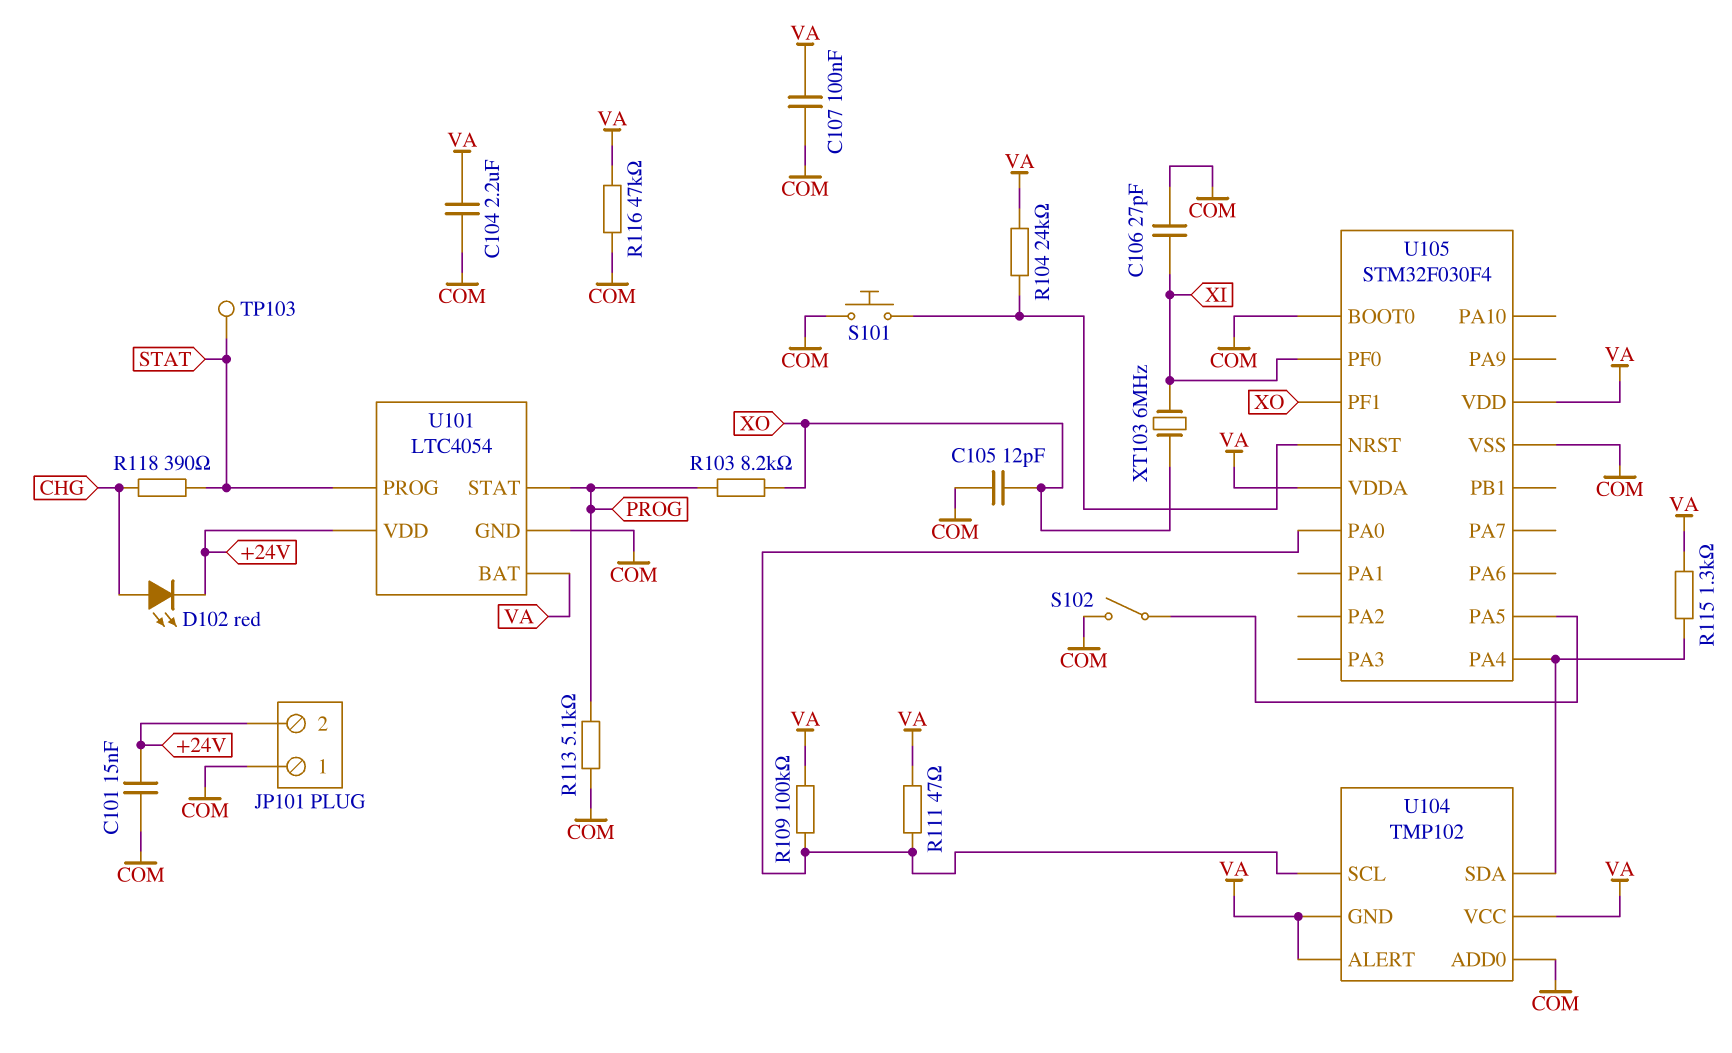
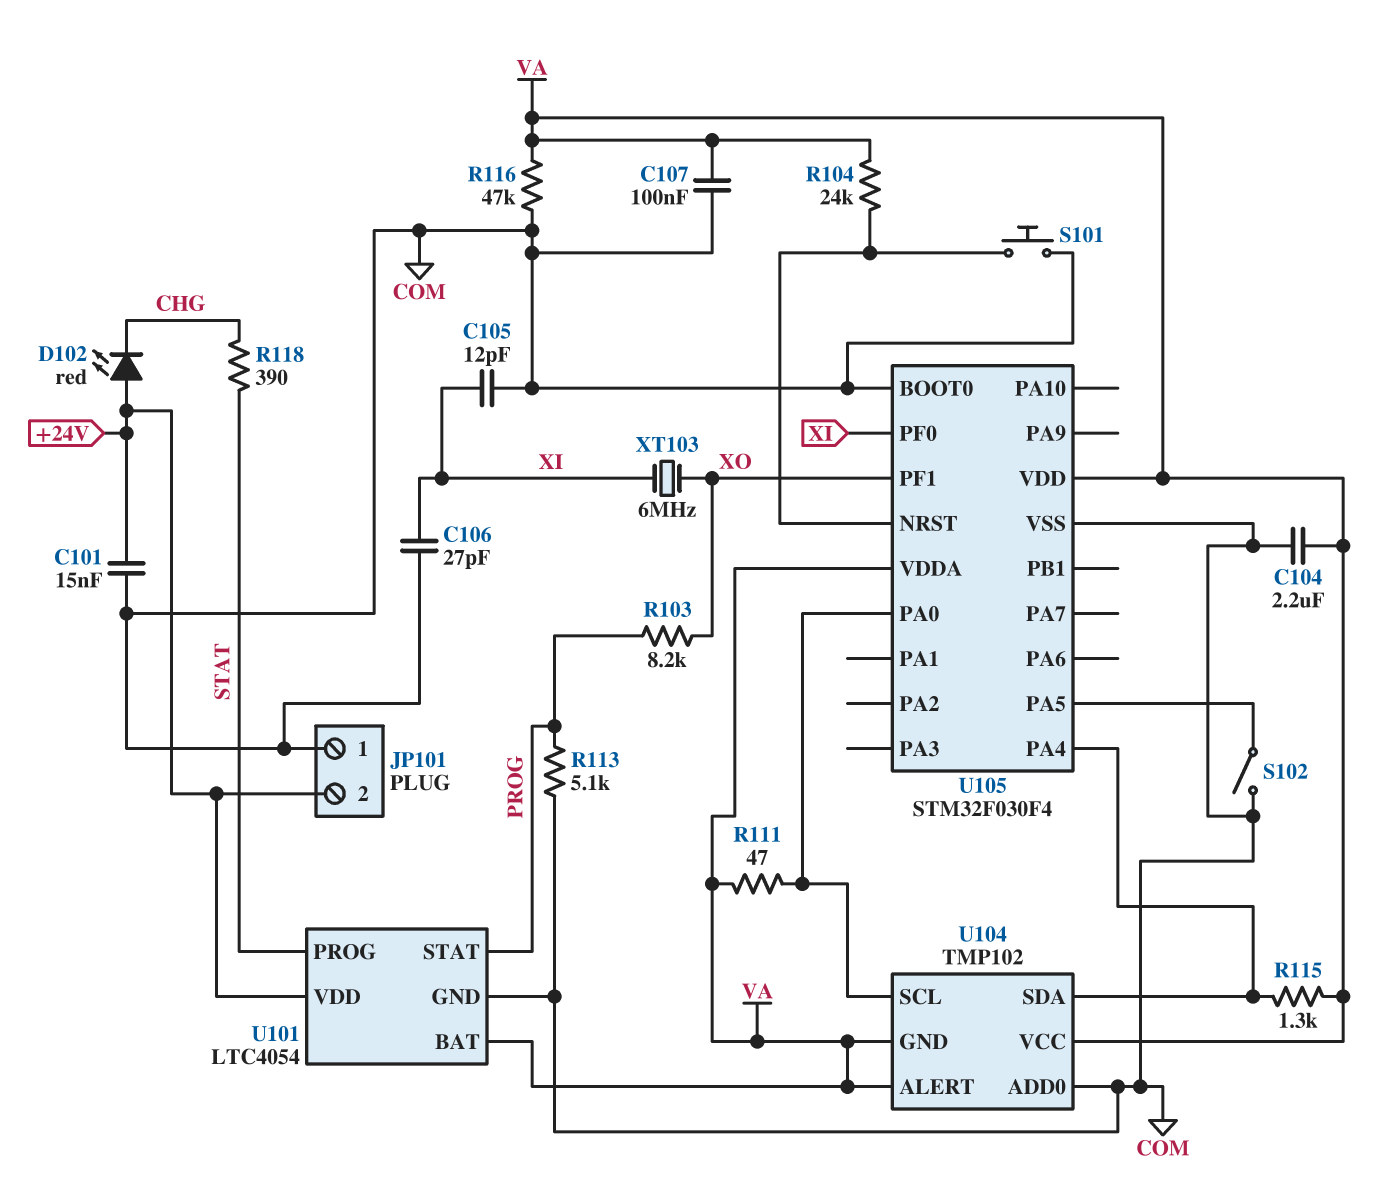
C105: 12pF (COM, XO) -> 12pF (COM, XI)
D102: LED red (A CHG, K +24V) -> LED red (A +24V, K CHG)
R109: 100k (U104/SCL, VA) -> none
TP103: test point (STAT) -> none

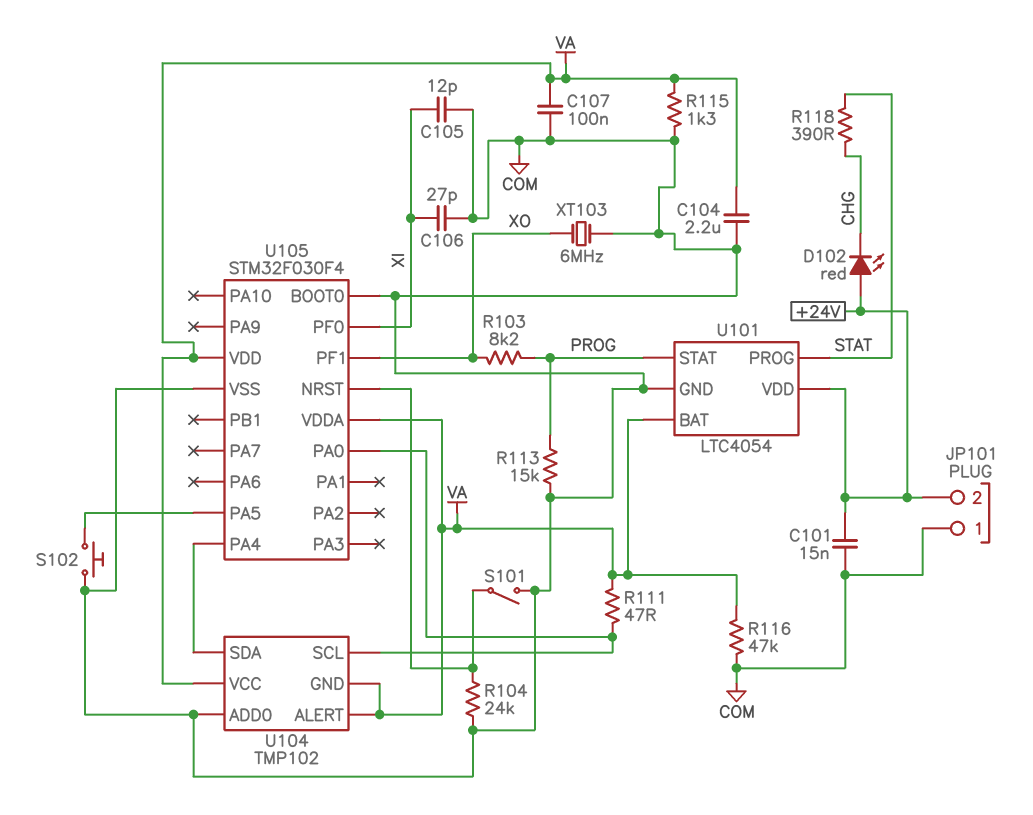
R104: 24k (U105/NRST, VA) -> 24k (COM, U105/NRST)
R113: 5.1k (COM, PROG) -> 15k (COM, PROG)
R115: 1.3k (U104/SDA, VA) -> 1.3k (COM, VA)
S101: button (COM, U105/NRST) -> switch (COM, U105/NRST)
S102: switch (COM, U105/PA5) -> button (COM, U105/PA5)
XT103: 6MHz (XI, XO) -> 6MHz (COM, XO)

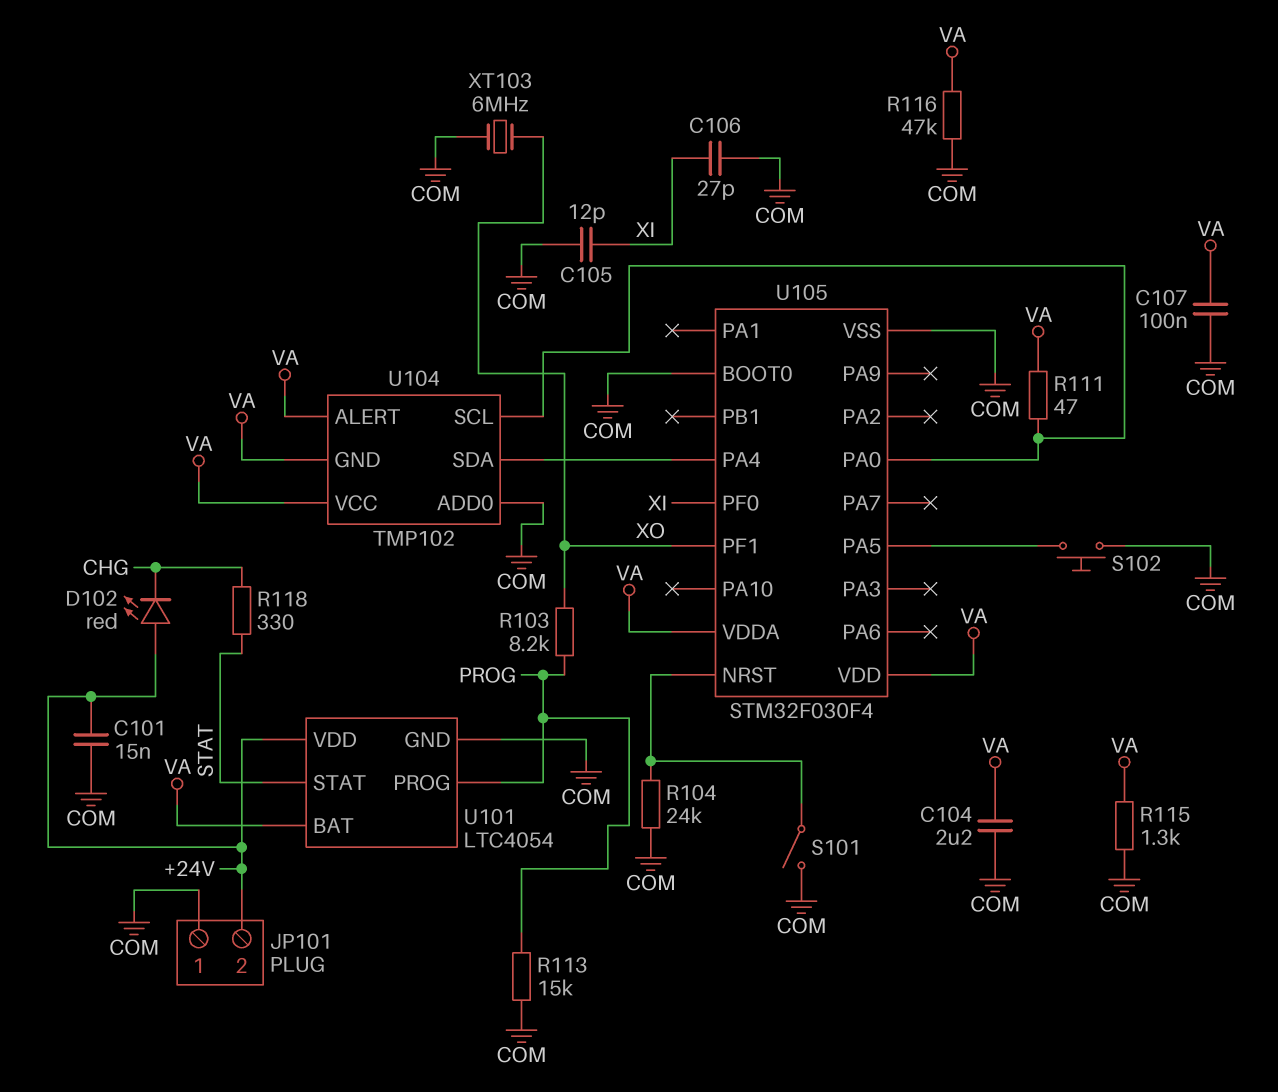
R118: 390 (CHG, STAT) -> 330 (CHG, STAT)
U101 pin PROG: STAT -> PROG
U101 pin STAT: PROG -> STAT

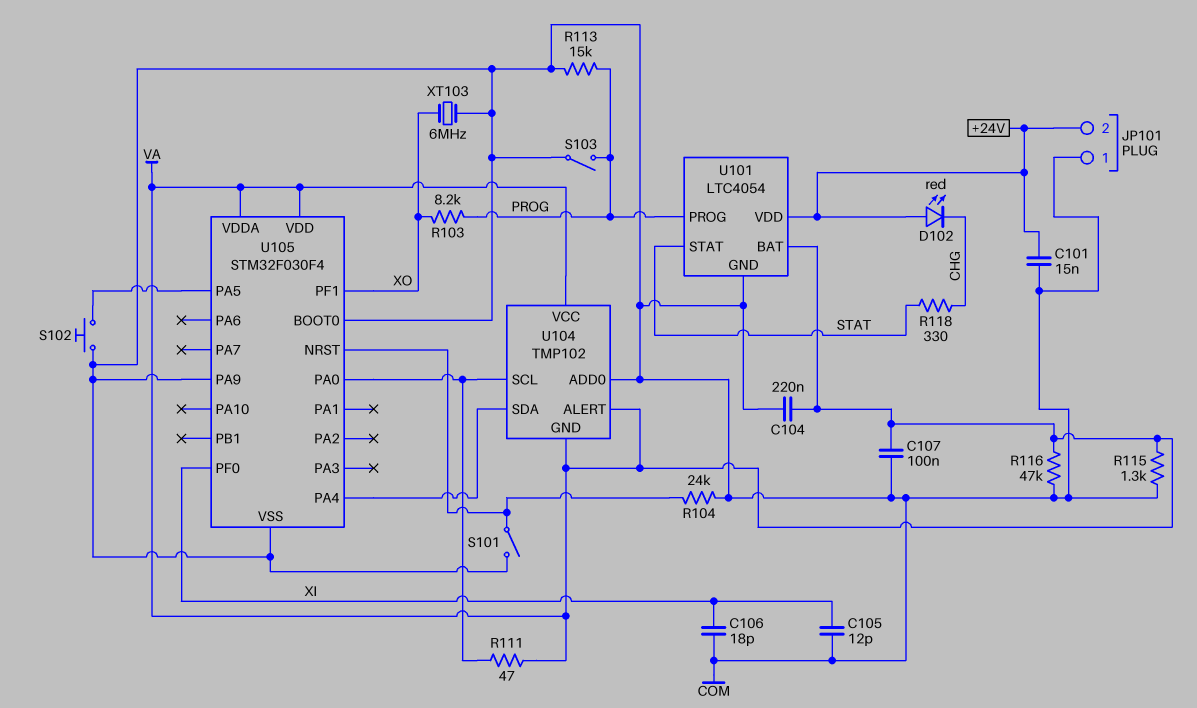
C104: 2.2uF (COM, VA) -> 220nF (COM, VA)
C106: 27pF (COM, XI) -> 18pF (COM, XI)
S103: none -> switch (COM, PROG)
U105 pin PA9: none -> COM

